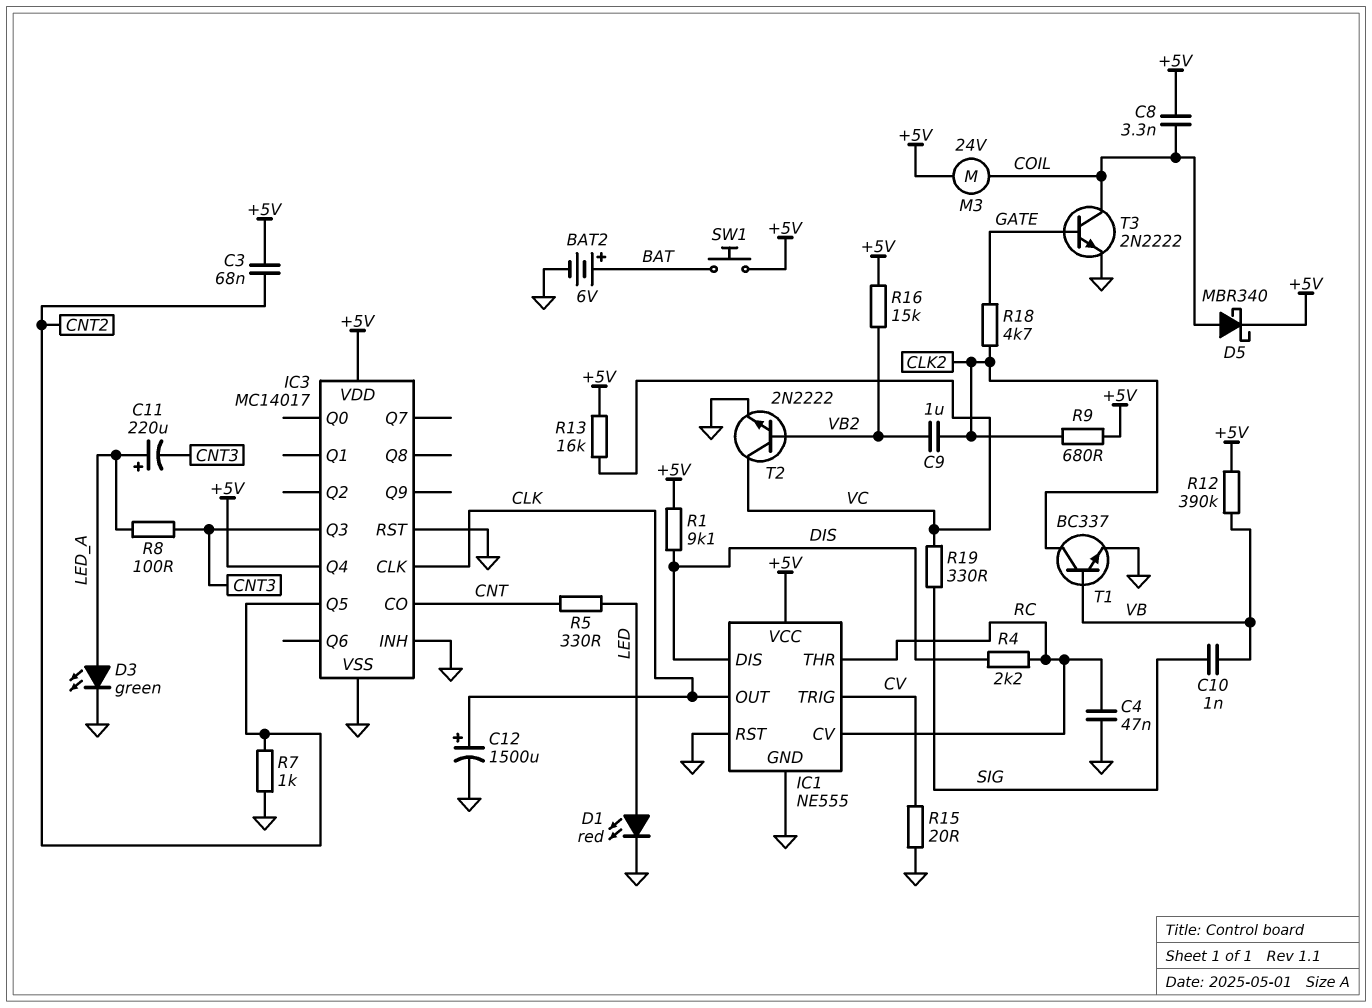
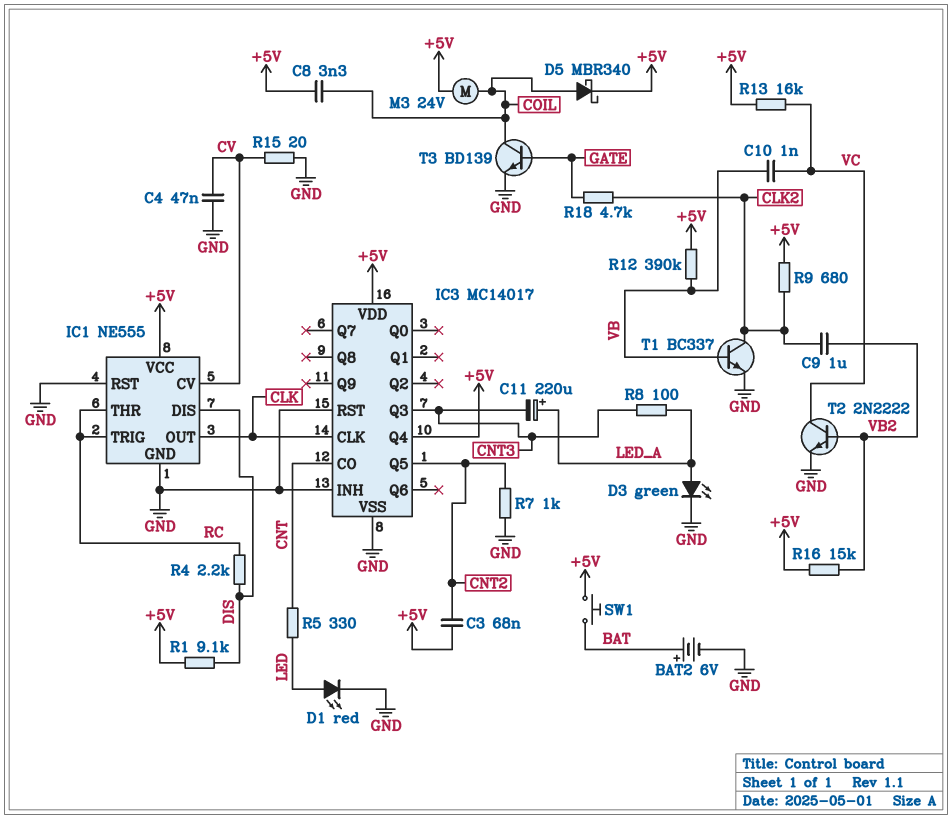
C4: 47nF (GND, RC) -> 47nF (CV, GND)
C10: 1nF (SIG, VB) -> 1nF (VB, VC)
C12: 1500uF (plus CLK, minus GND) -> none
IC1 pin CV: RC -> CV
IC1 pin TRIG: CV -> RC
R19: 330 (SIG, VC) -> none
T3: NPN 2N2222 (B GATE, C COIL, E GND) -> NPN BD139 (B GATE, C COIL, E GND)

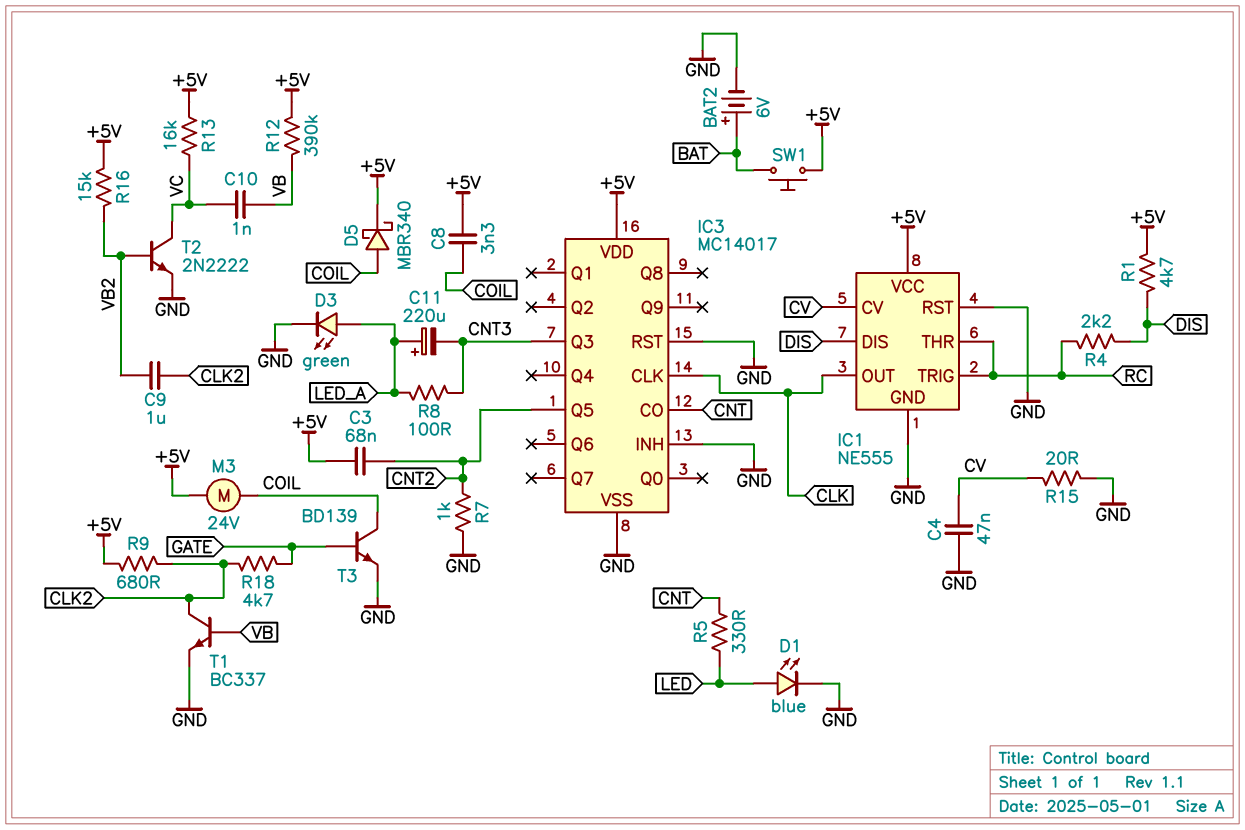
D1: LED red (A LED, K GND) -> LED blue (A LED, K GND)
IC3 pin Q4: +5V -> none
R1: 9.1k (+5V, DIS) -> 4.7k (+5V, DIS)

